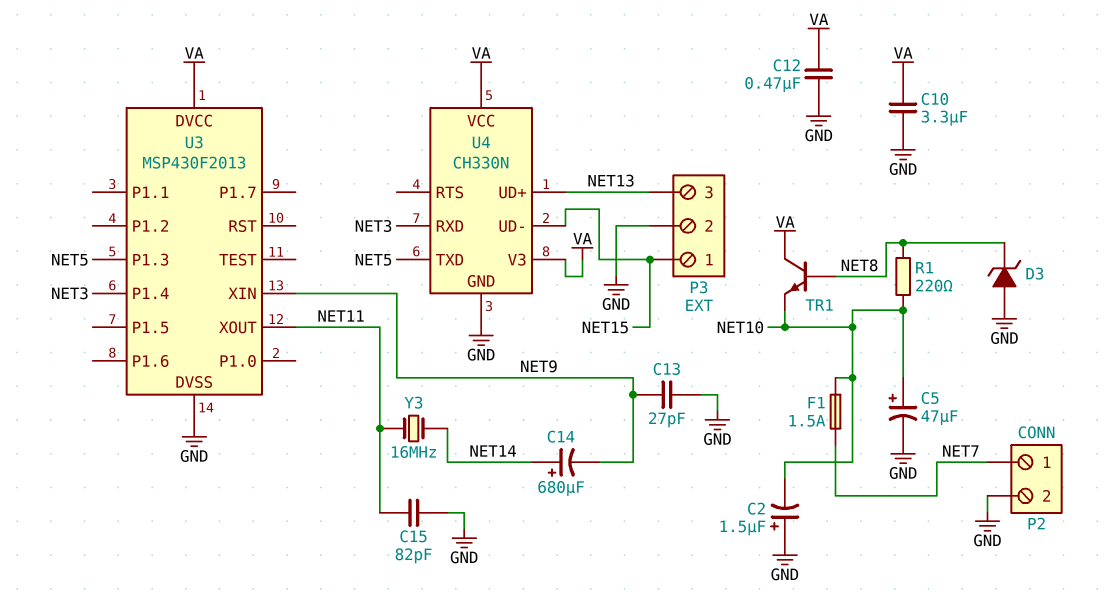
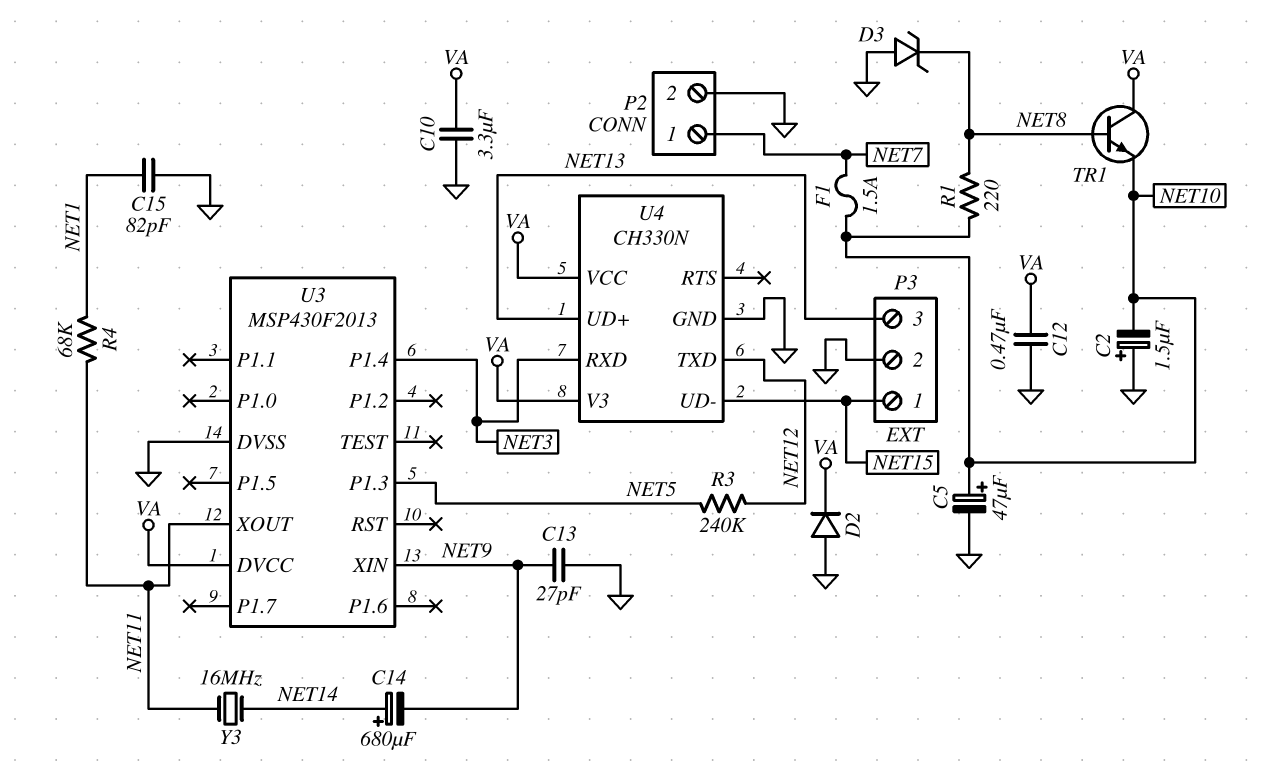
C15: 82pF (GND, NET11) -> 82pF (GND, NET1)
D2: none -> diode (A GND, K VA)
R3: none -> 240k (NET5, NET12)
R4: none -> 68k (NET1, NET11)
U4 pin TXD: NET5 -> NET12

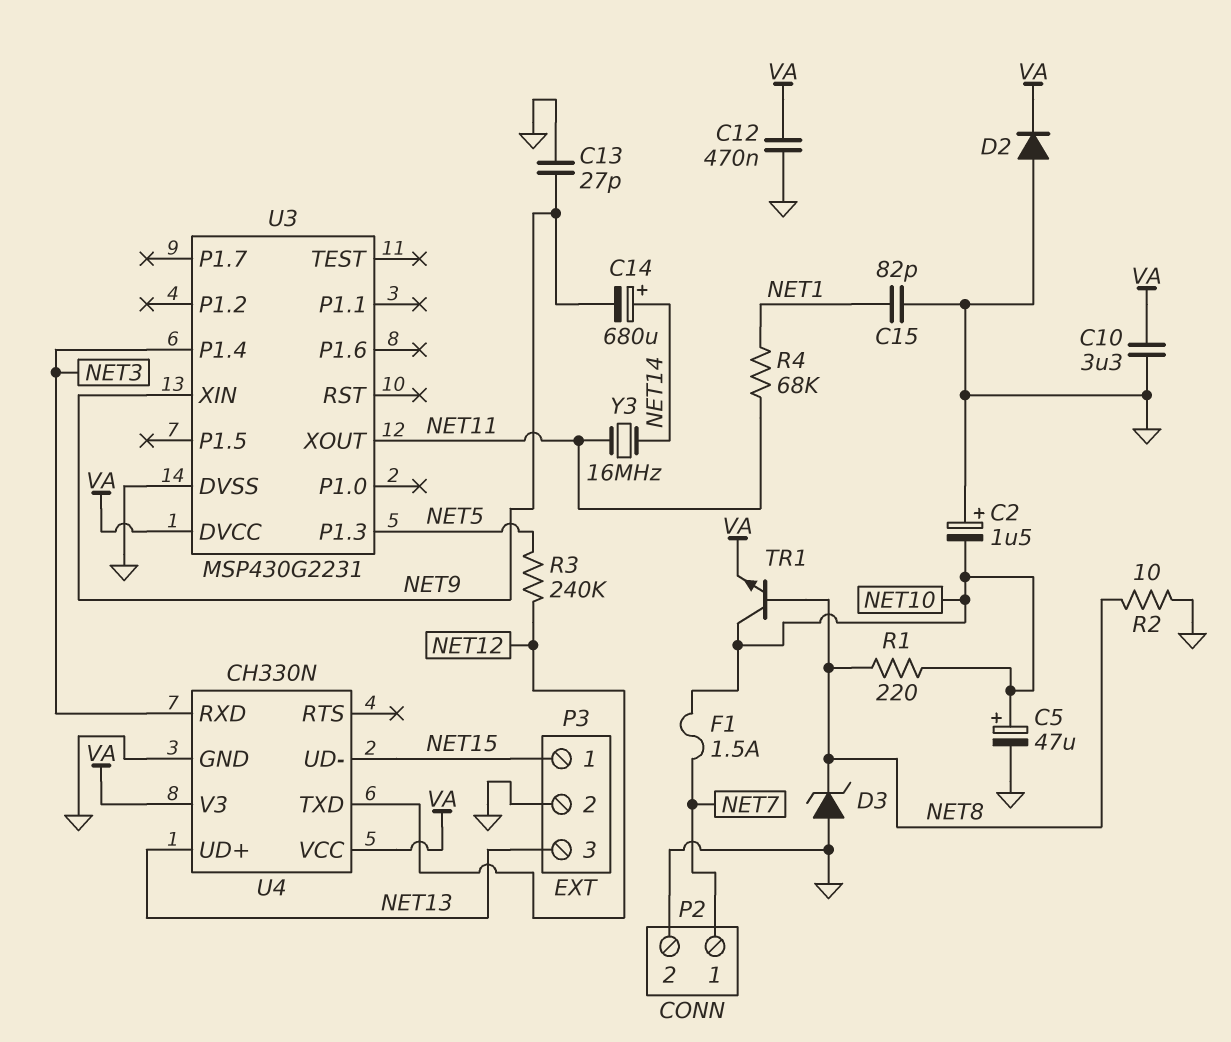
R2: none -> 10 (GND, NET8)
TR1: NPN (B NET8, C VA, E NET10) -> NPN (B NET8, C NET10, E VA)
U3: MSP430F2013 -> MSP430G2231

